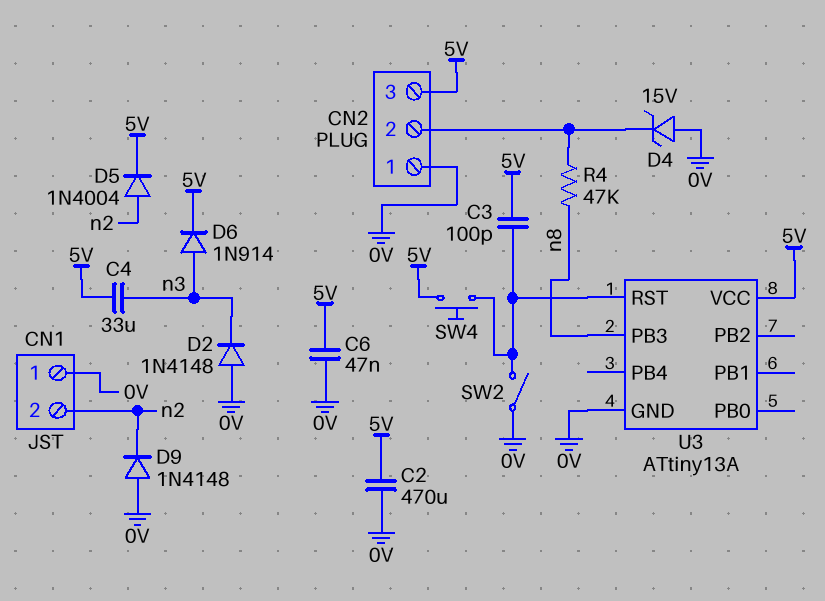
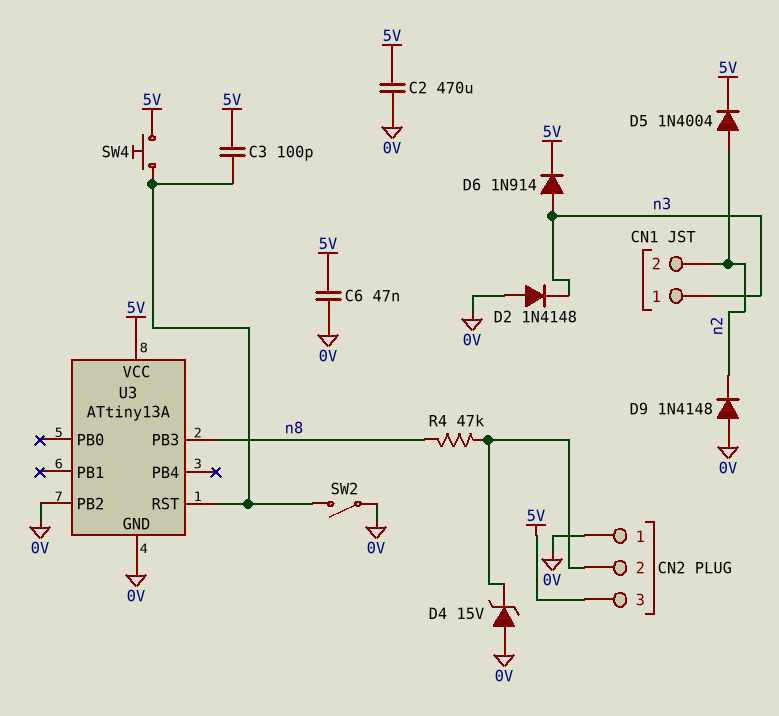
C4: 33uF (5V, n3) -> none
CN1 pin 1: 0V -> n3
U3 pin PB2: none -> 0V

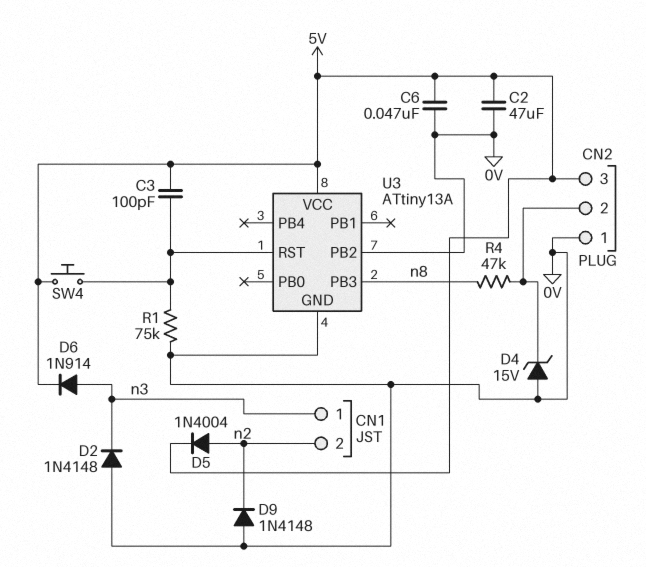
C2: 470uF (0V, 5V) -> 47uF (0V, 5V)
R1: none -> 75k (0V, U3/RST)
SW2: switch (0V, U3/RST) -> none

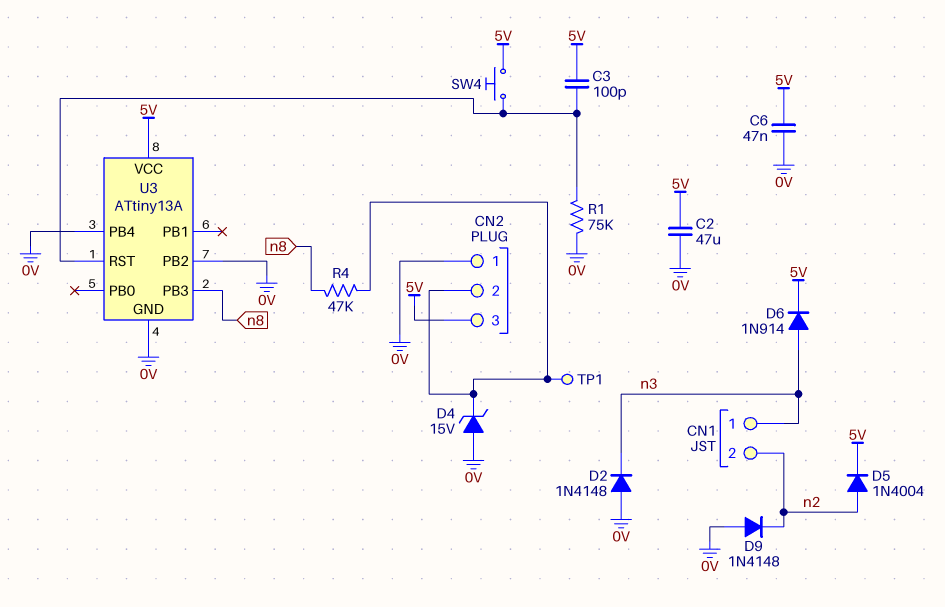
TP1: none -> test point (CN2/2)
U3 pin PB4: none -> 0V

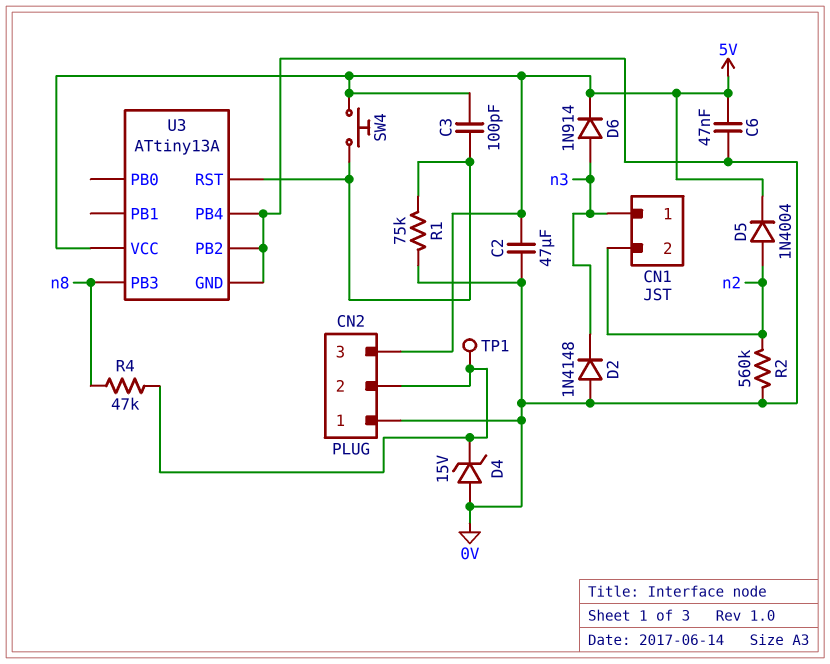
D9: diode 1N4148 (A 0V, K n2) -> none
R2: none -> 560k (0V, n2)

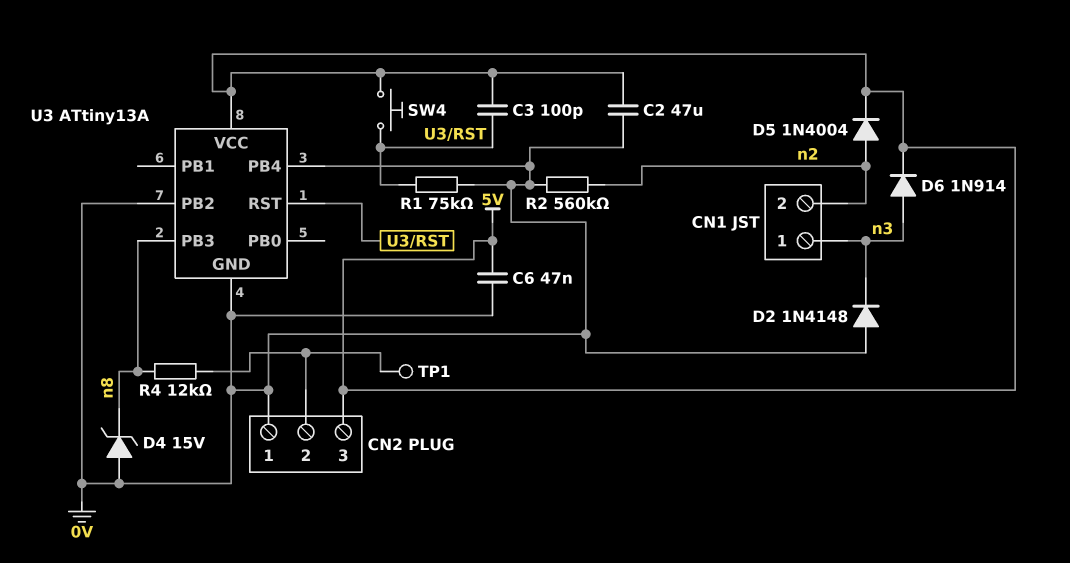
D4: zener 15V (A 0V, K CN2/2) -> zener 15V (A 0V, K n8)
R4: 47k (CN2/2, n8) -> 12k (CN2/2, n8)

